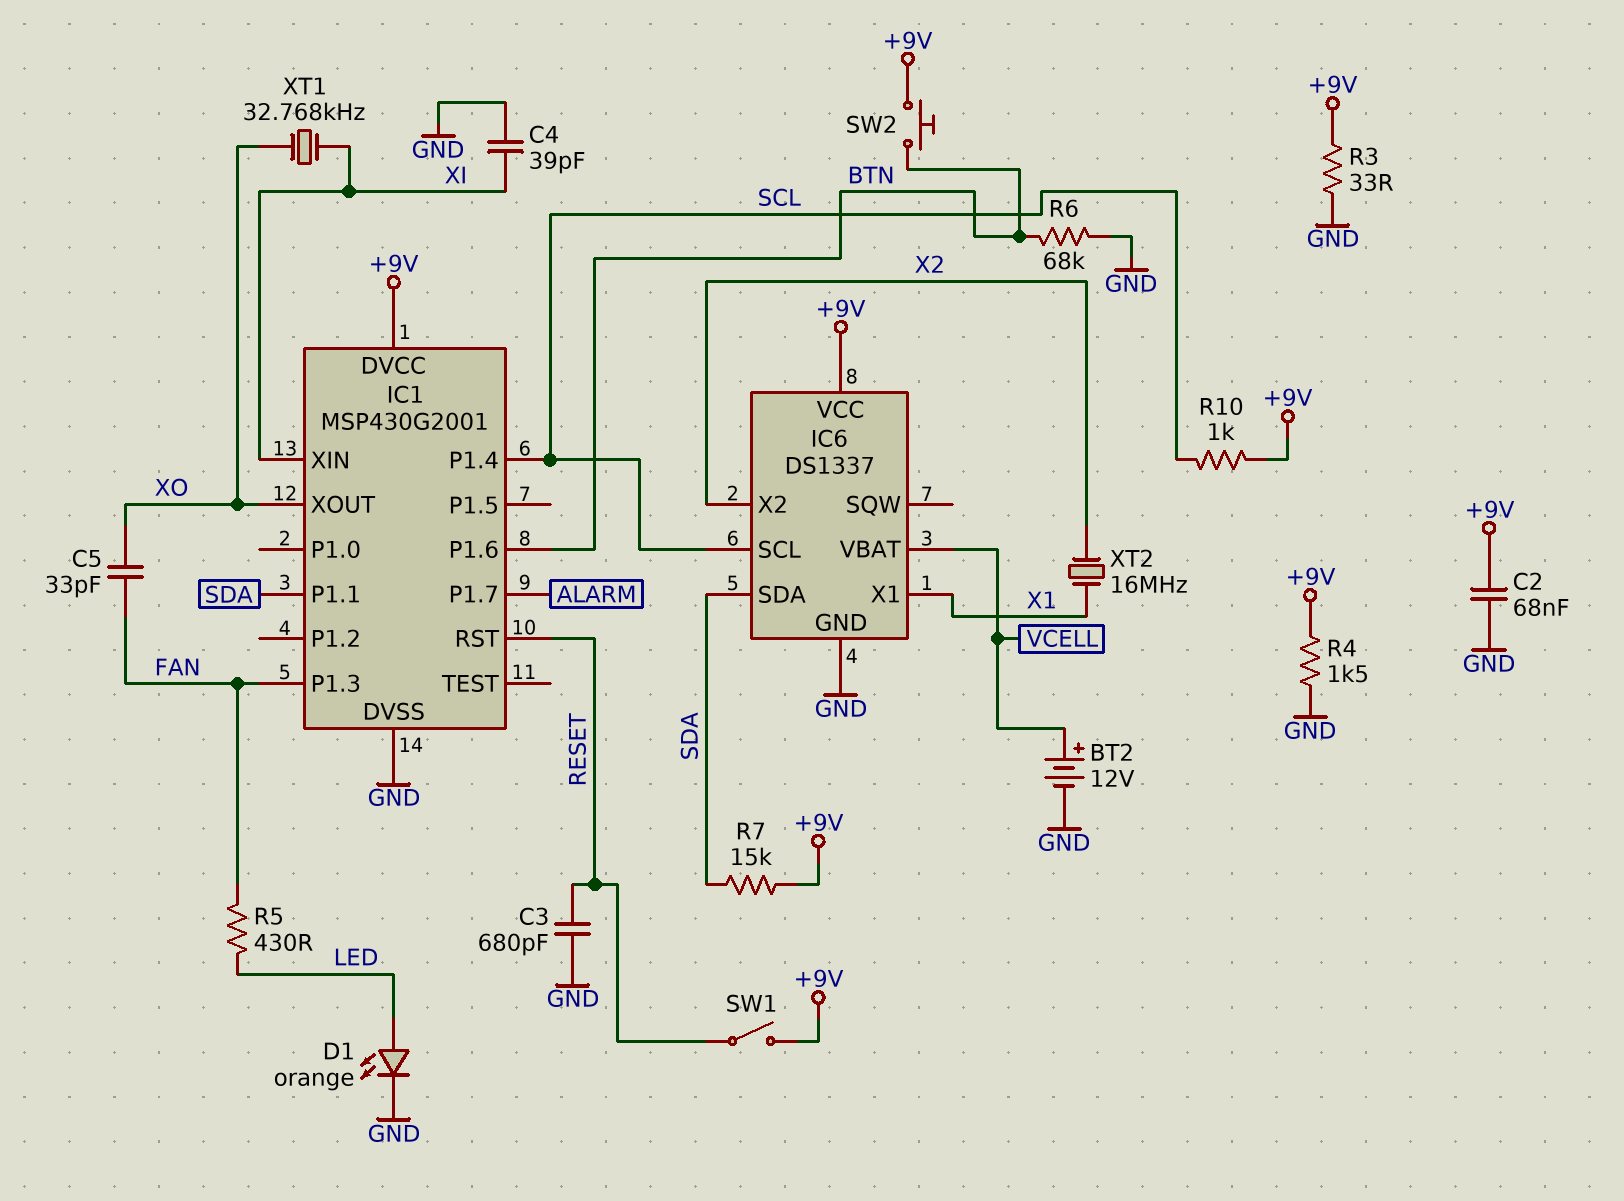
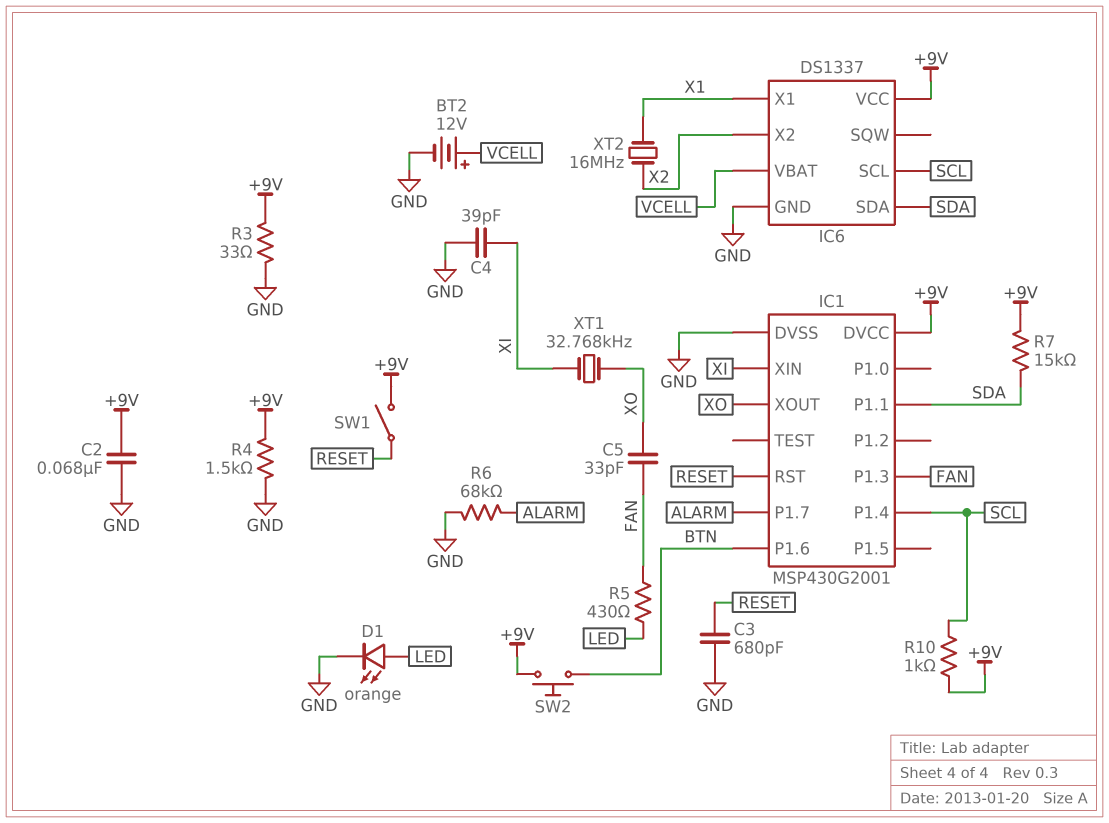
R6: 68k (BTN, GND) -> 68k (ALARM, GND)

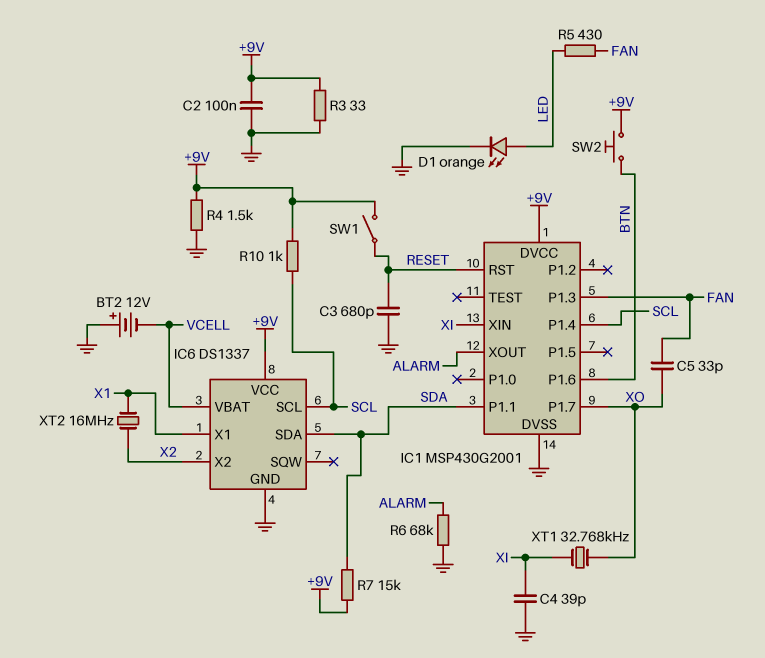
BT2: 12V (plus VCELL, minus GND) -> 12V (plus GND, minus VCELL)
C2: 68nF (+9V, GND) -> 100nF (+9V, GND)
IC1 pin P1.7: ALARM -> XO
IC1 pin XOUT: XO -> ALARM

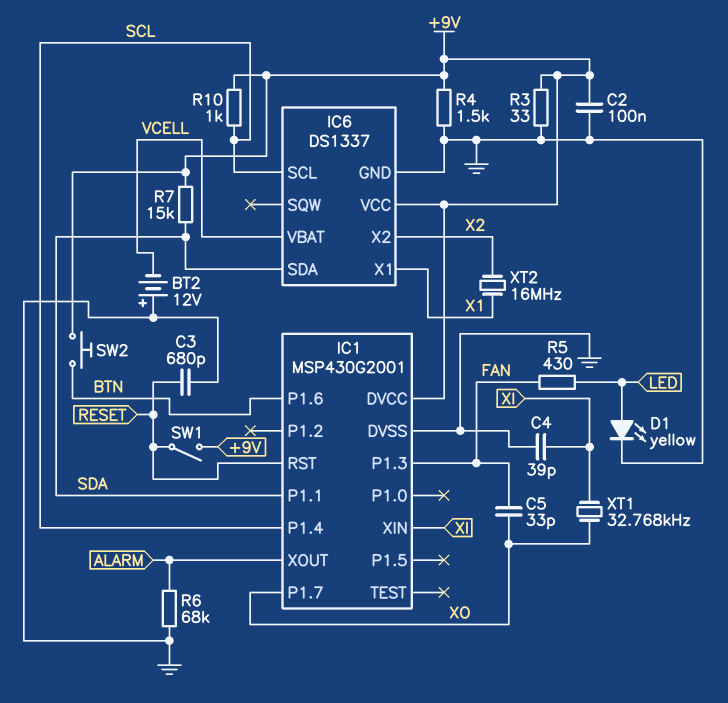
D1: LED orange (A LED, K GND) -> LED yellow (A LED, K GND)

